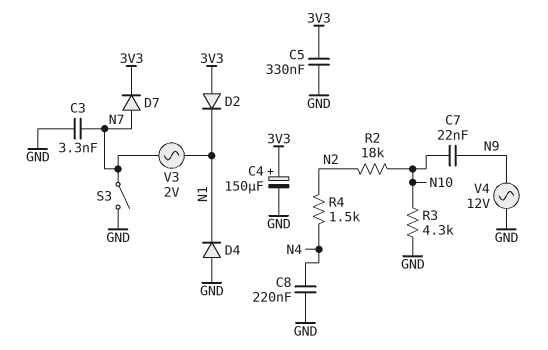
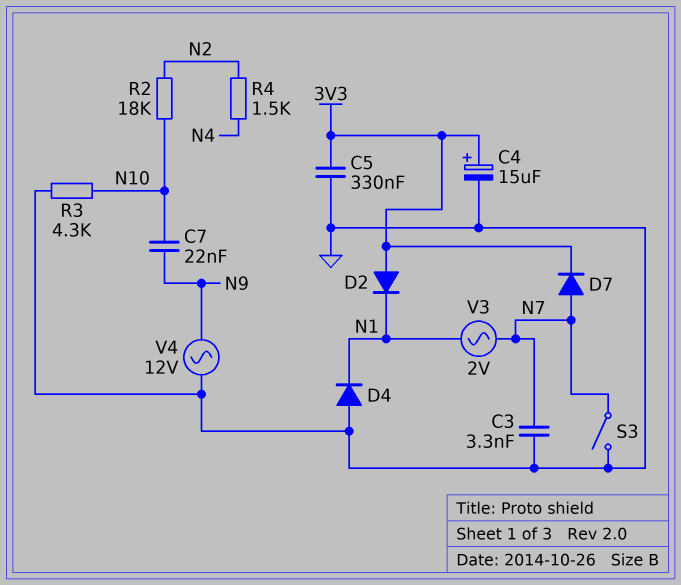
C4: 150uF (plus 3V3, minus GND) -> 15uF (plus 3V3, minus GND)
C8: 220nF (GND, N4) -> none

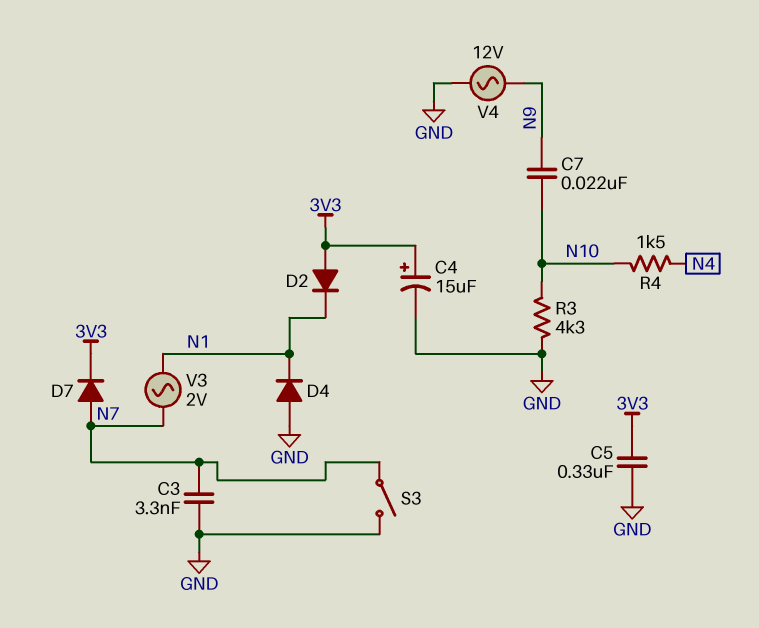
R2: 18k (N2, N10) -> none
R4: 1.5k (N2, N4) -> 1.5k (N4, N10)

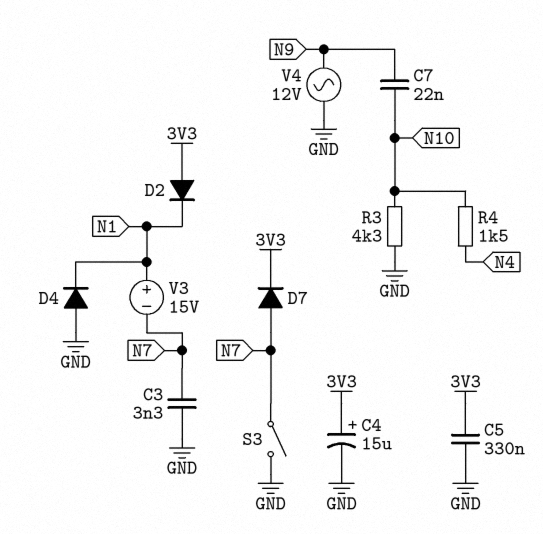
V3: AC 2V (N1, N7) -> 15V (plus N1, minus N7)

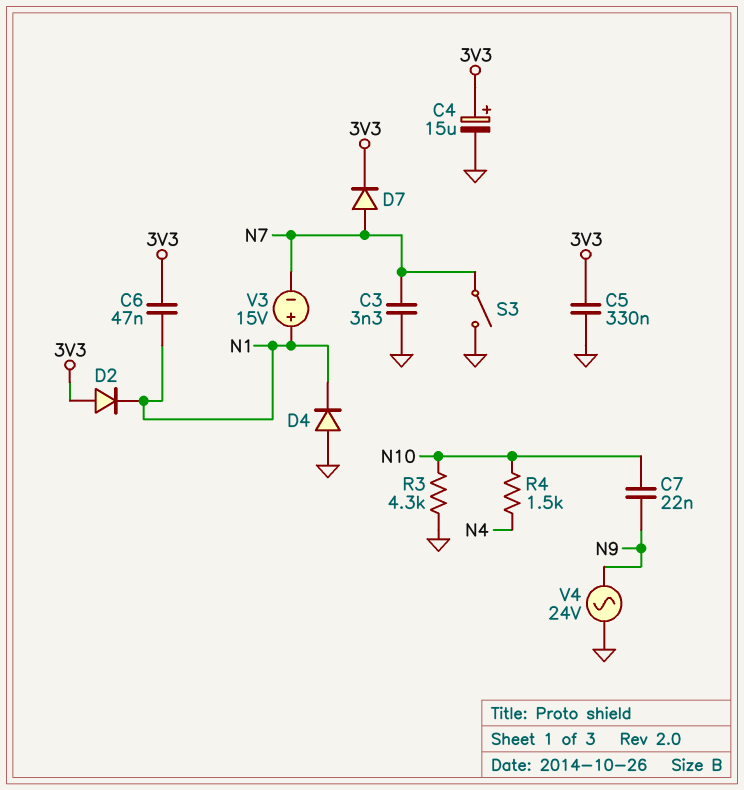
C6: none -> 47nF (3V3, N1)
V4: AC 12V (GND, N9) -> AC 24V (GND, N9)

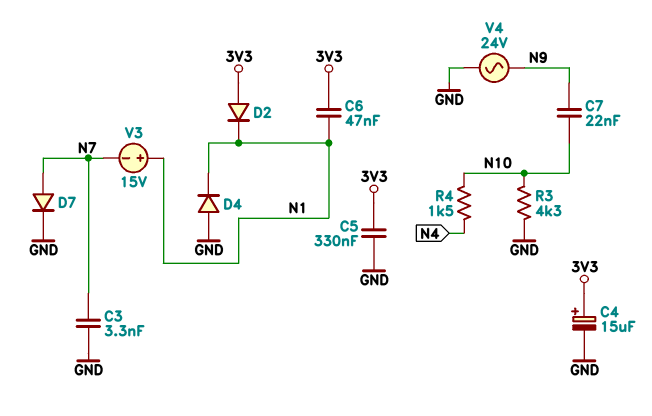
D7: diode (A N7, K 3V3) -> diode (A N7, K GND)
S3: switch (GND, N7) -> none

